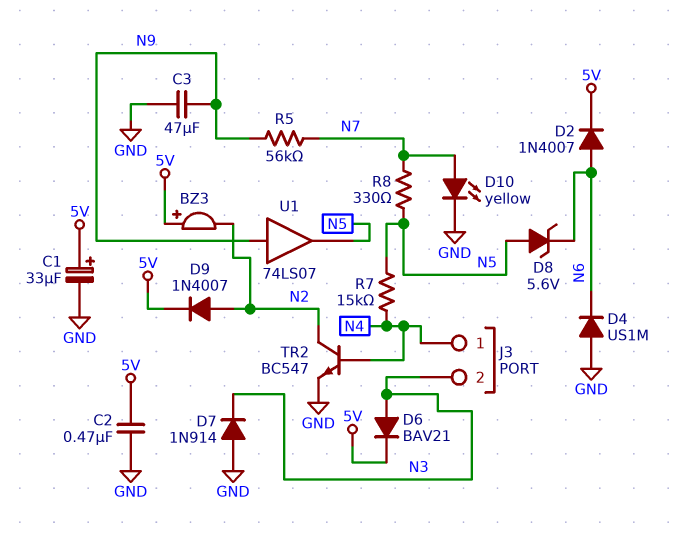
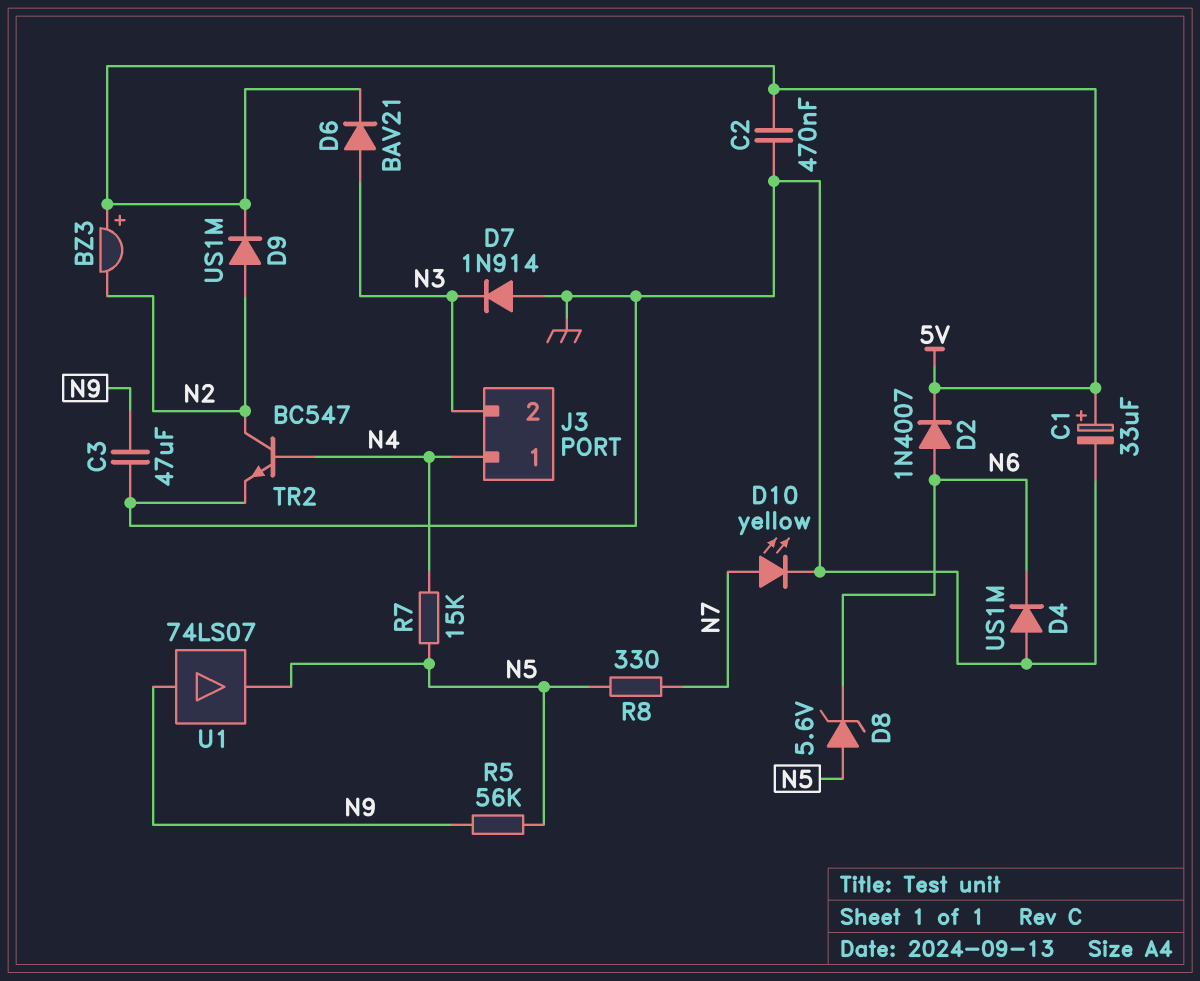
D9: diode 1N4007 (A N2, K 5V) -> diode US1M (A N2, K 5V)
R5: 56k (N7, N9) -> 56k (N5, N9)

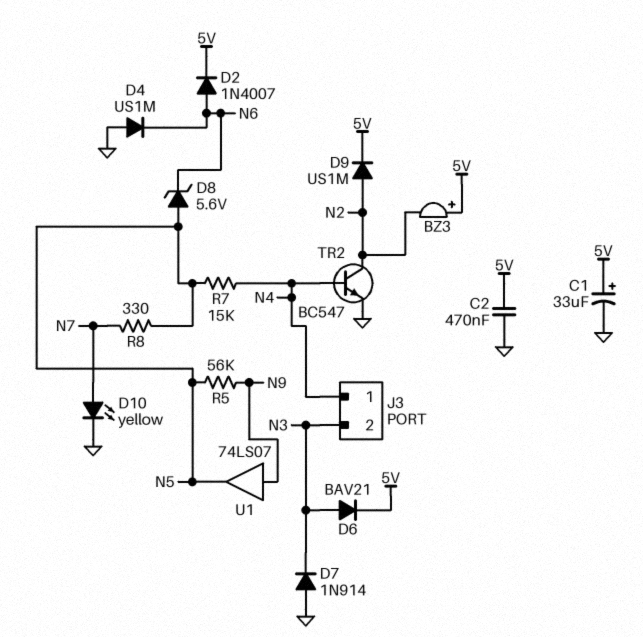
C3: 47uF (GND, N9) -> none

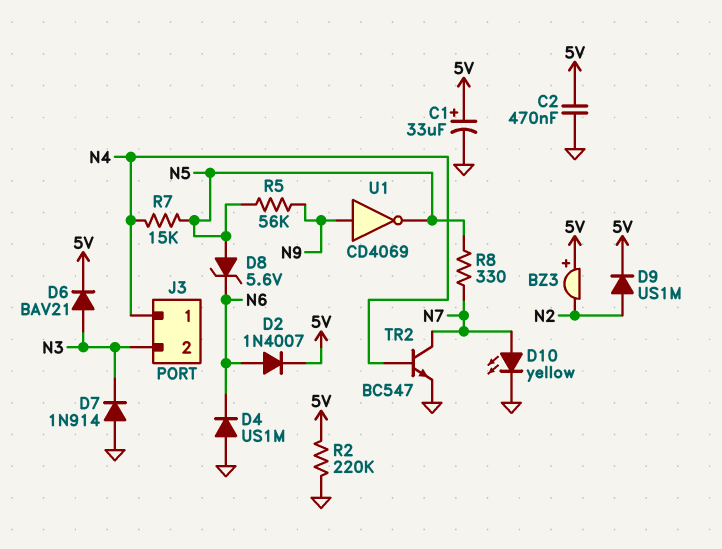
R2: none -> 220k (5V, GND)
TR2: NPN BC547 (B N4, C N2, E GND) -> NPN BC547 (B N4, C N7, E GND)
U1: buffer 74LS07 (in N9, out N5) -> NOT CD4069 (in N9, out N5)

